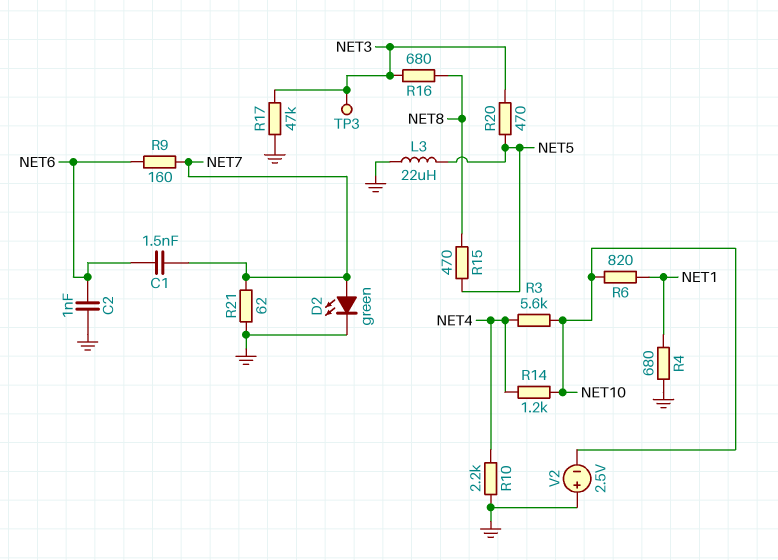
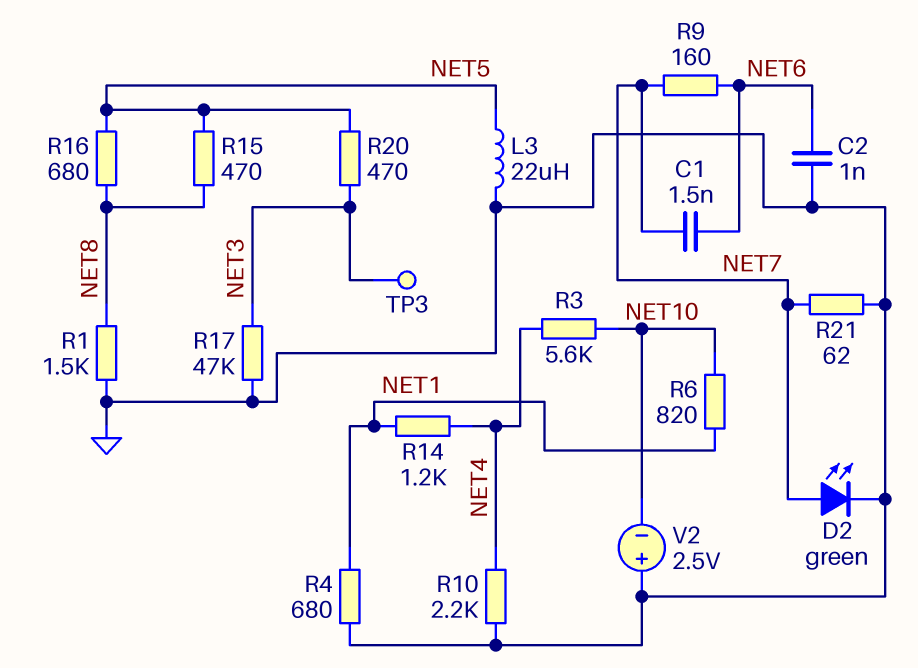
R1: none -> 1.5k (GND, NET8)
R14: 1.2k (NET4, NET10) -> 1.2k (NET1, NET4)
R16: 680 (NET3, NET8) -> 680 (NET5, NET8)

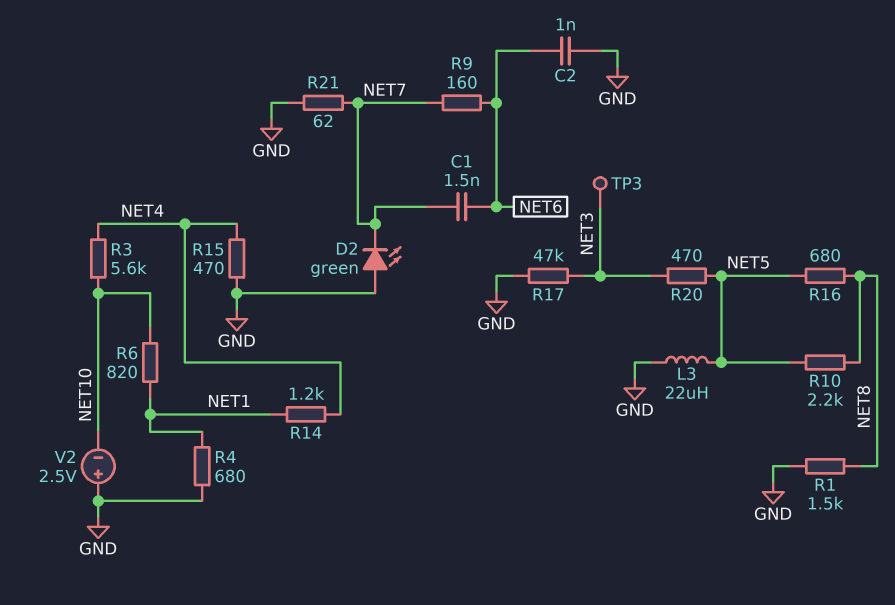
D2: LED green (A NET7, K GND) -> LED green (A GND, K NET7)
R10: 2.2k (GND, NET4) -> 2.2k (NET5, NET8)
R15: 470 (NET5, NET8) -> 470 (GND, NET4)

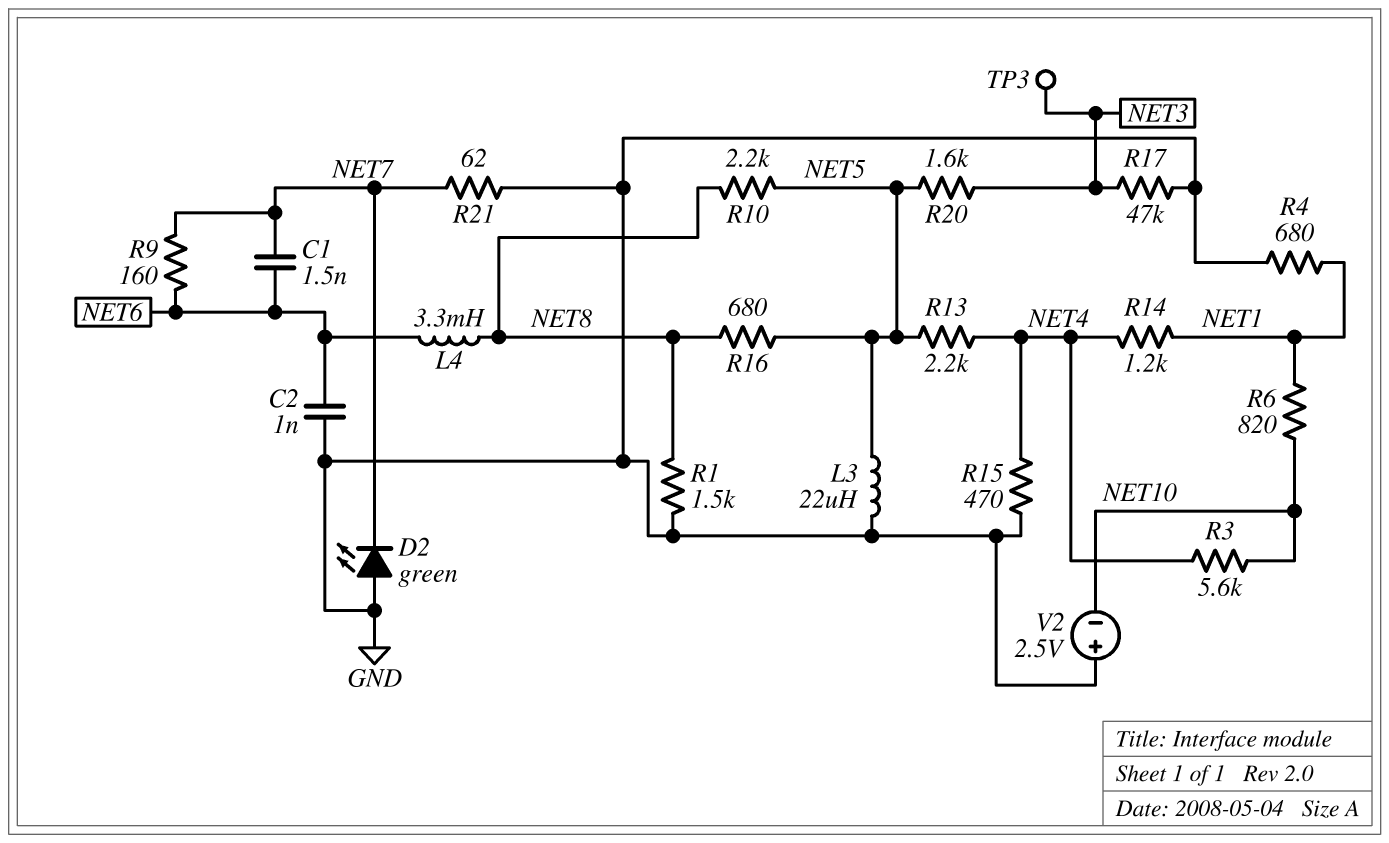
L4: none -> 3.3mH (NET6, NET8)
R13: none -> 2.2k (NET4, NET5)
R20: 470 (NET3, NET5) -> 1.6k (NET3, NET5)

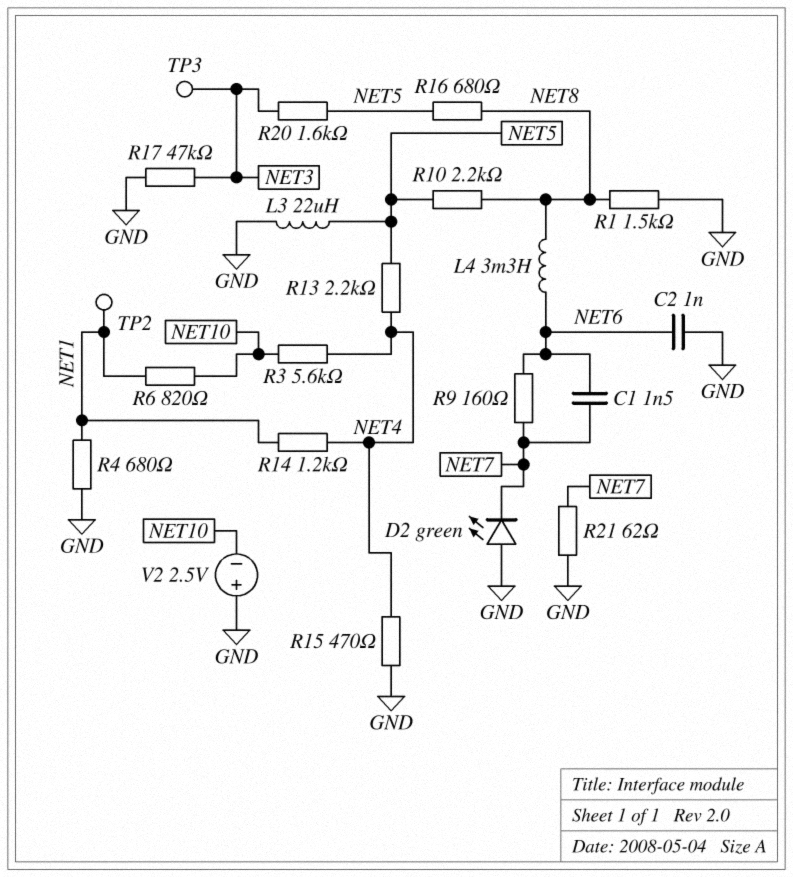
TP2: none -> test point (NET1)

